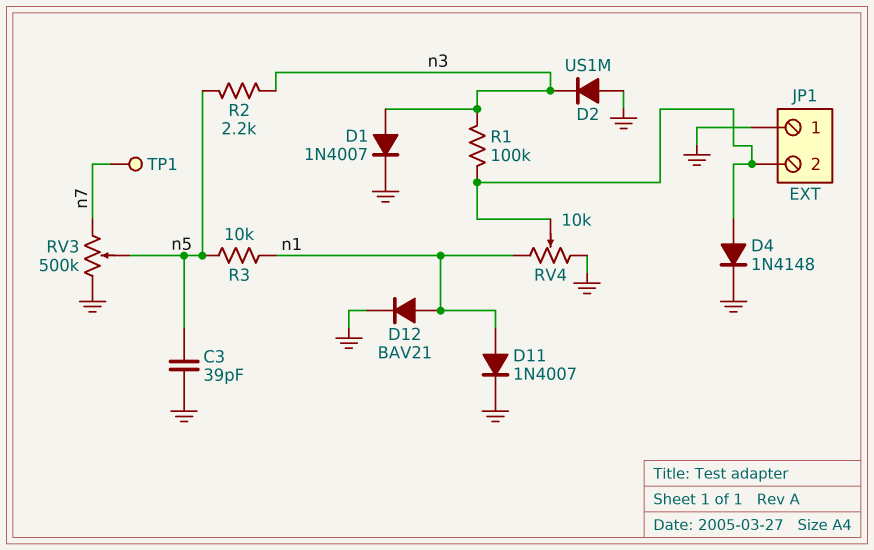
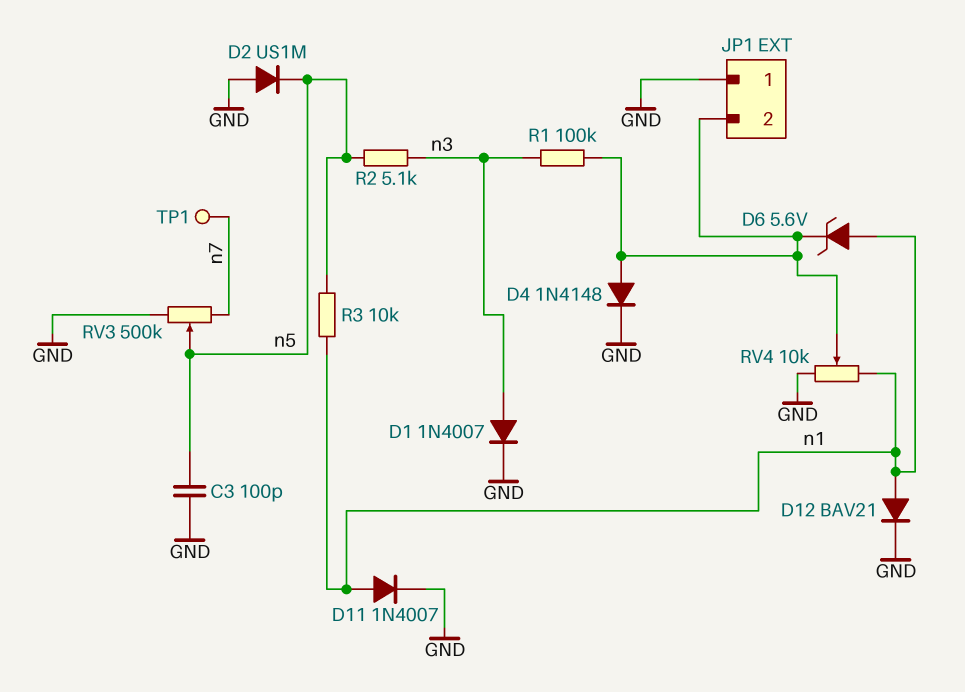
C3: 39pF (GND, n5) -> 100pF (GND, n5)
D2: diode US1M (A GND, K n3) -> diode US1M (A GND, K n5)
D6: none -> zener 5.6V (A n1, K JP1/2)
R2: 2.2k (n3, n5) -> 5.1k (n3, n5)

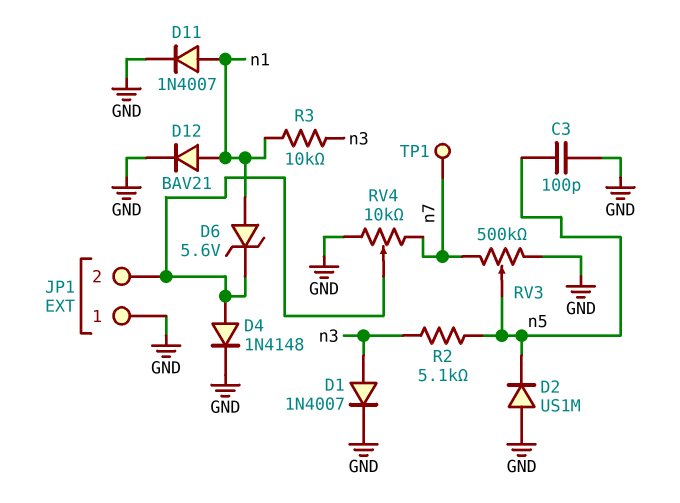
R1: 100k (JP1/2, n3) -> none
R3: 10k (n1, n5) -> 10k (n1, n3)
RV4: 10k (GND, n1, wiper JP1/2) -> 10k (GND, n7, wiper JP1/2)

